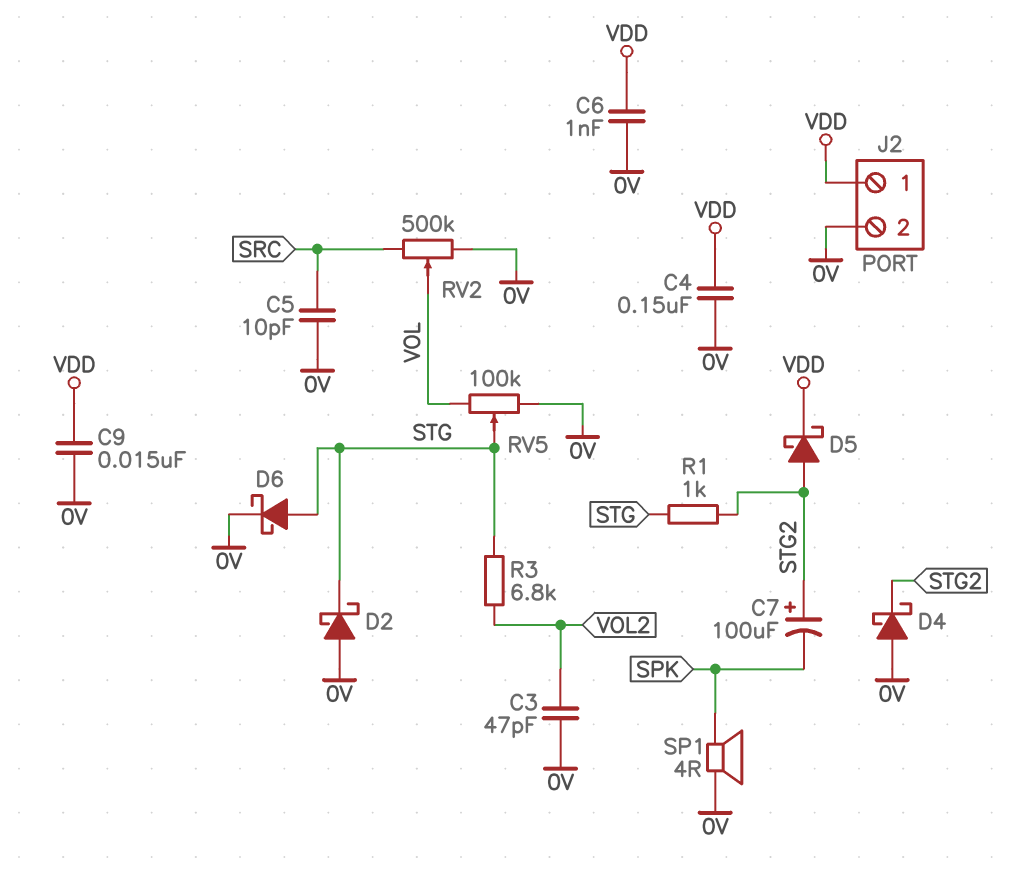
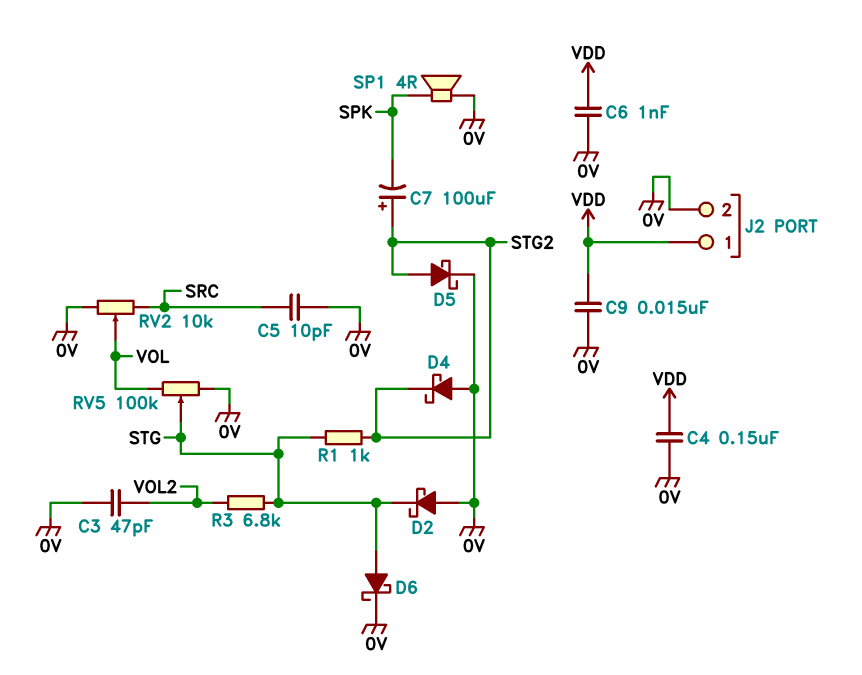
D5: schottky (A STG2, K VDD) -> schottky (A STG2, K 0V)
RV2: 500k (0V, SRC, wiper VOL) -> 10k (0V, SRC, wiper VOL)

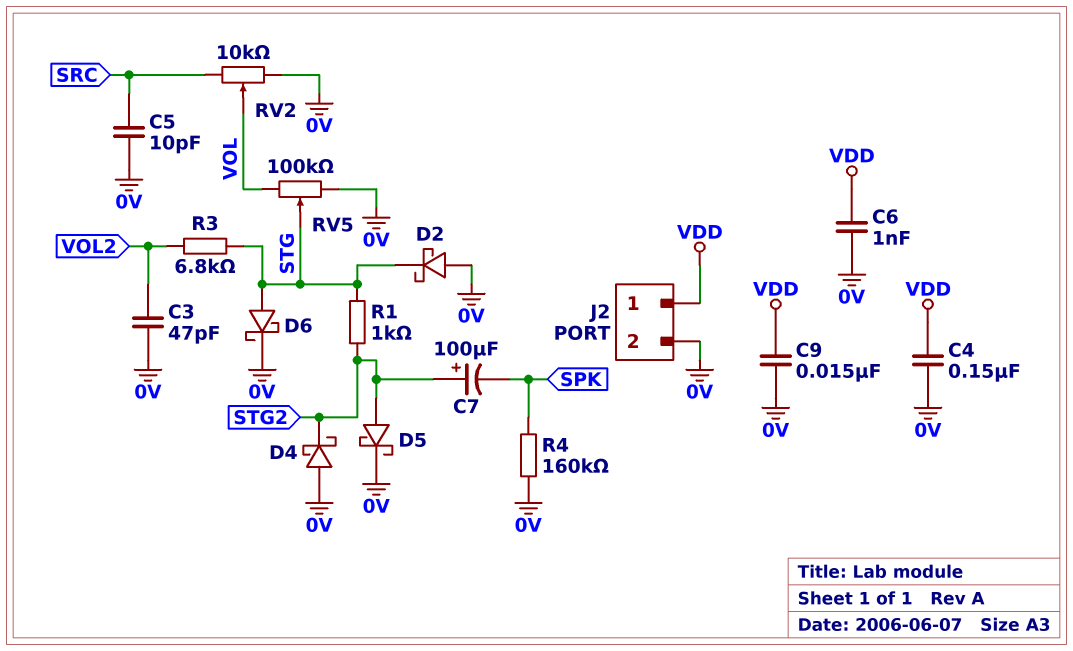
R4: none -> 160k (0V, SPK)
SP1: speaker 4R (0V, SPK) -> none

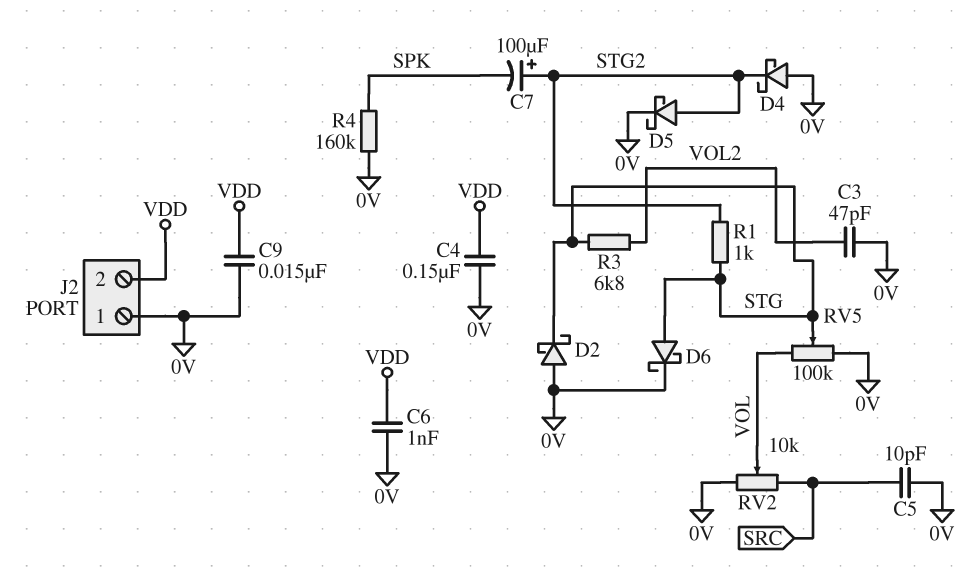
J2 pin 1: VDD -> 0V
J2 pin 2: 0V -> VDD

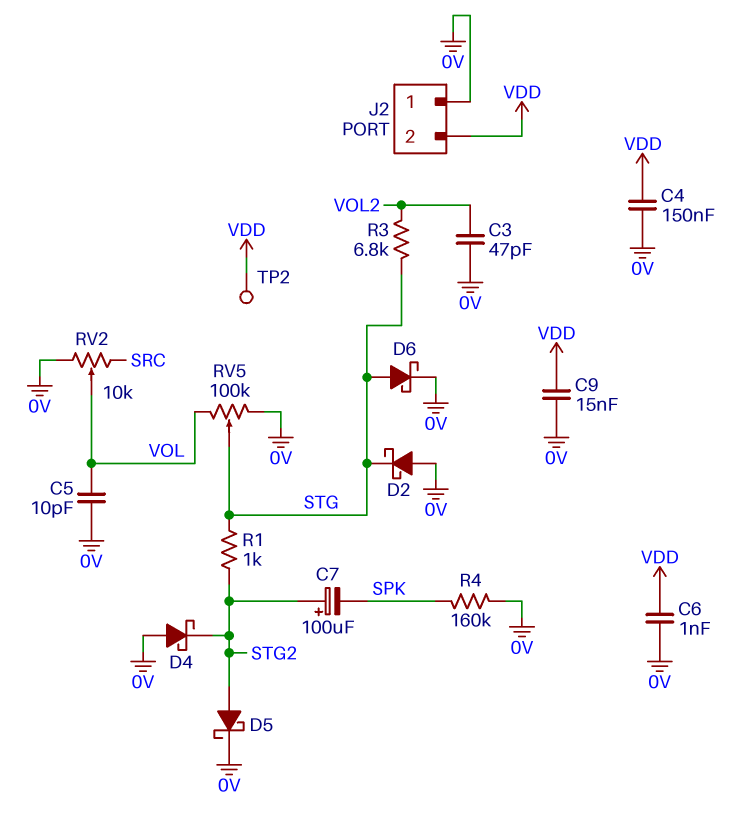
C5: 10pF (0V, SRC) -> 10pF (0V, VOL)
TP2: none -> test point (VDD)

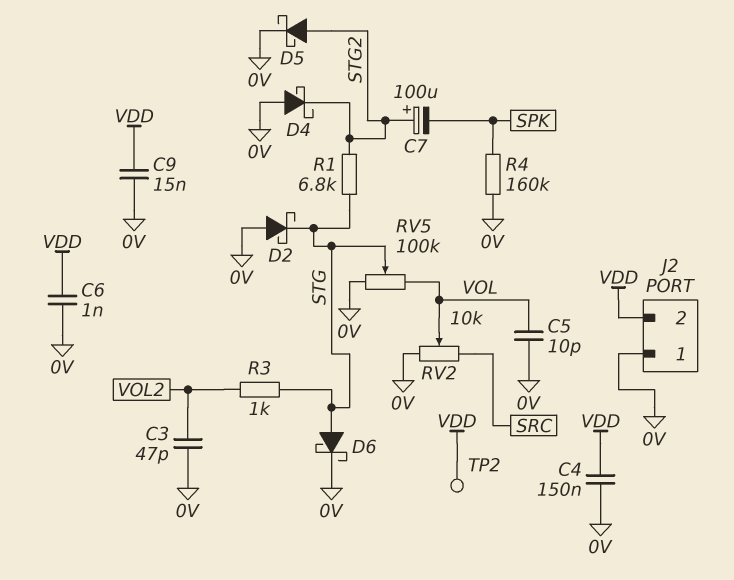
R1: 1k (STG, STG2) -> 6.8k (STG, STG2)
R3: 6.8k (STG, VOL2) -> 1k (STG, VOL2)

